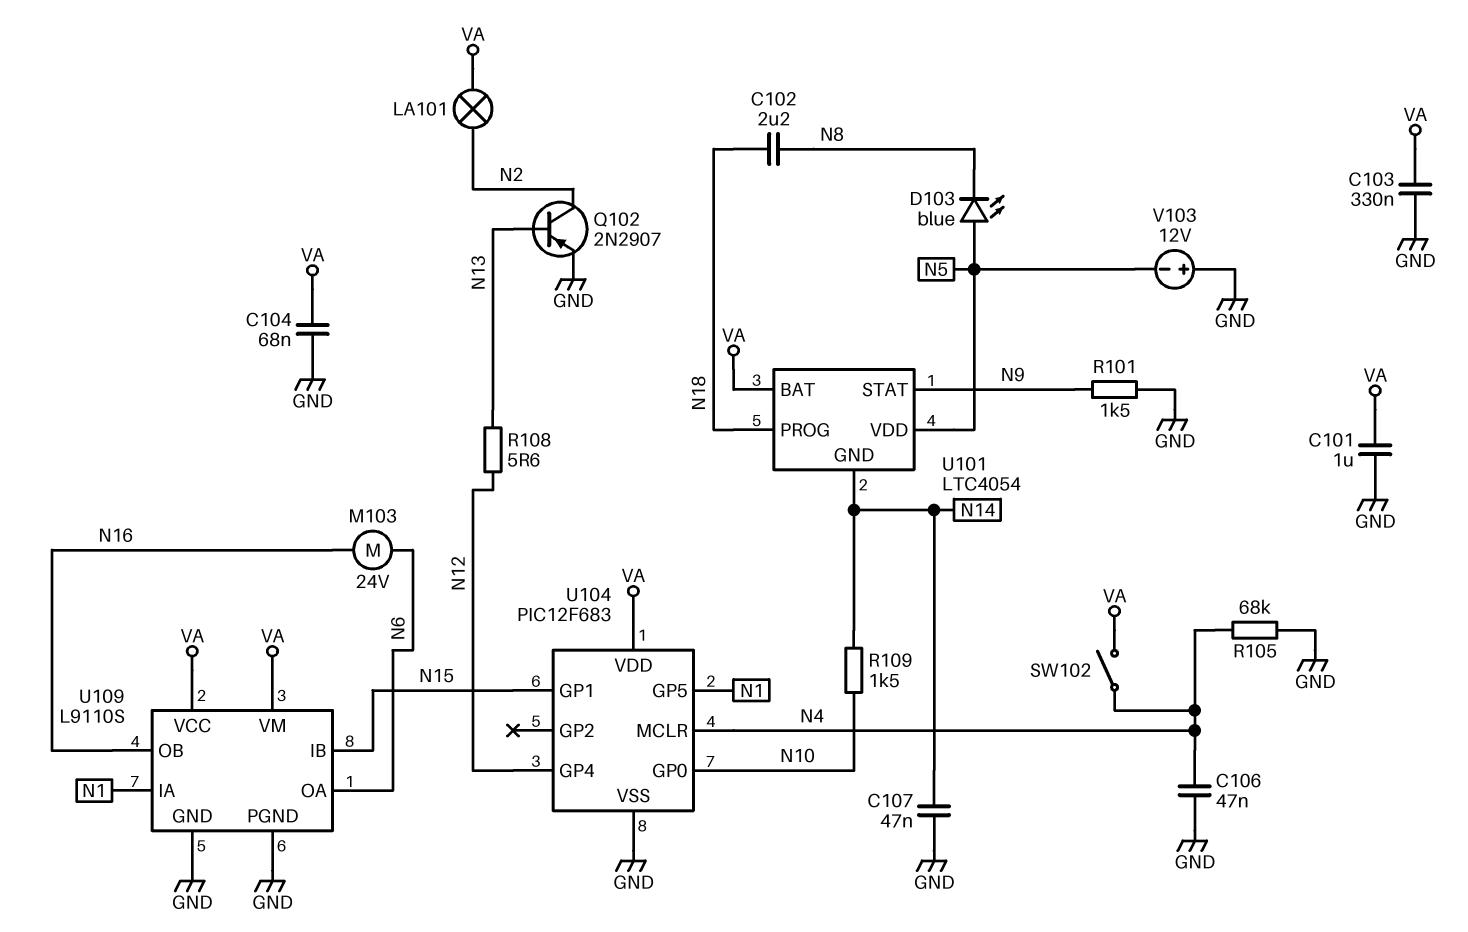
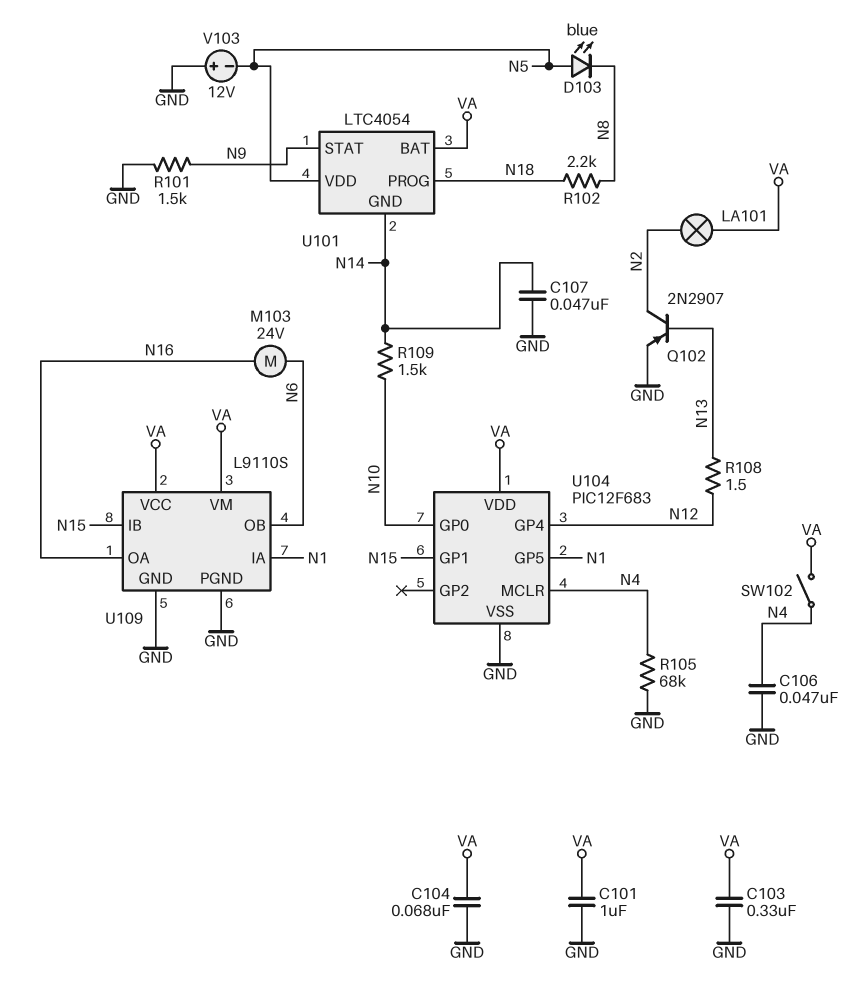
C102: 2.2uF (N8, N18) -> none
R102: none -> 2.2k (N8, N18)
R108: 5.6 (N12, N13) -> 1.5 (N12, N13)
U109 pin OA: N6 -> N16
U109 pin OB: N16 -> N6

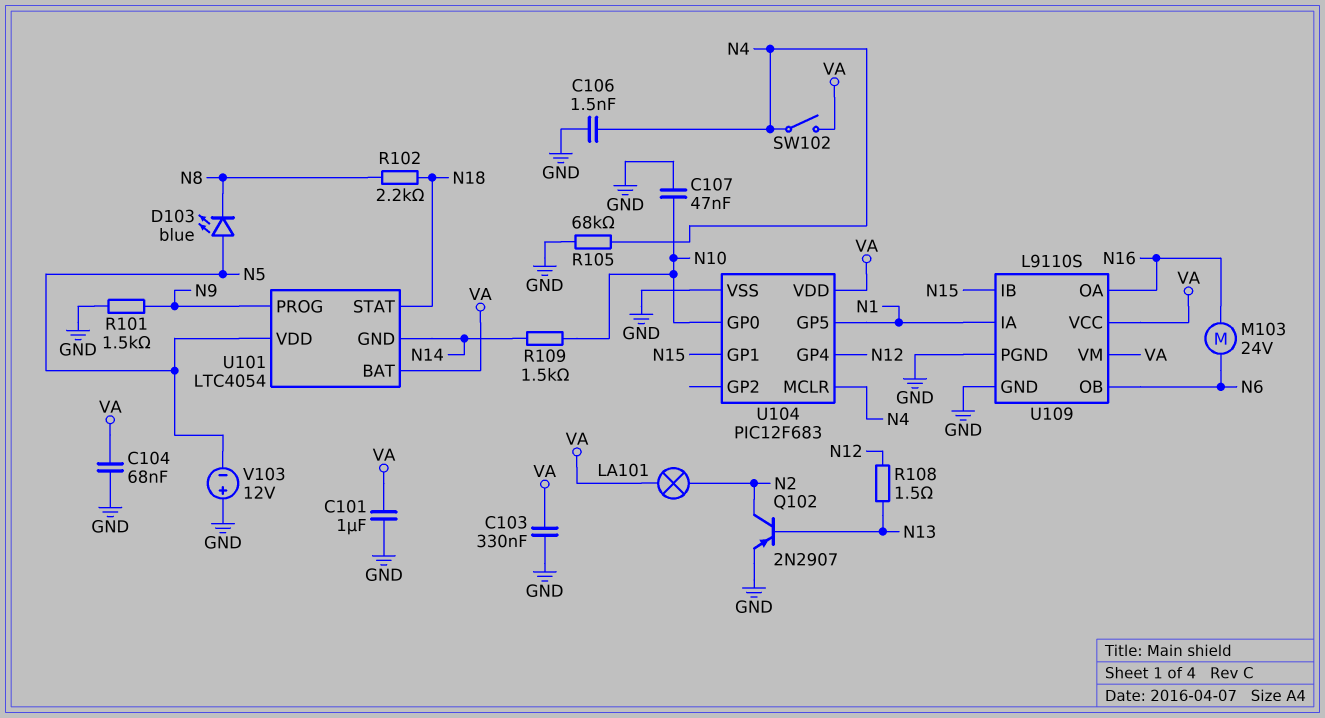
C106: 47nF (GND, N4) -> 1.5nF (GND, N4)
C107: 47nF (GND, N14) -> 47nF (GND, N10)
U101 pin PROG: N18 -> N9
U101 pin STAT: N9 -> N18

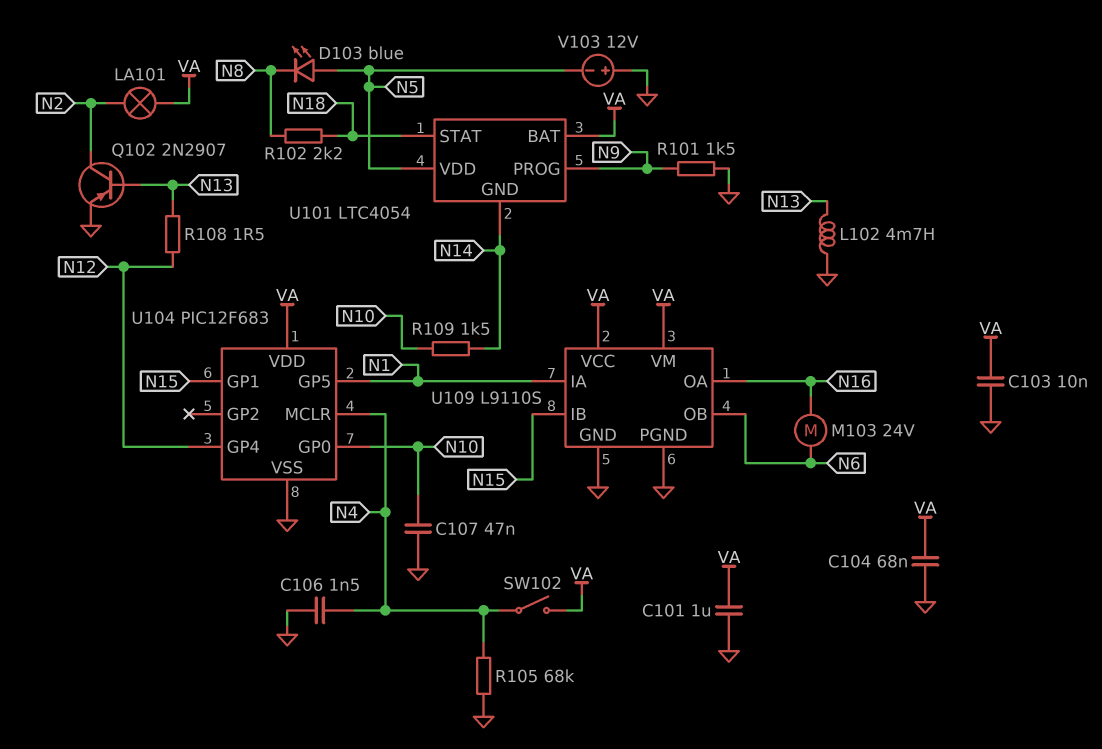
C103: 330nF (GND, VA) -> 10nF (GND, VA)
L102: none -> 4.7mH (GND, N13)

